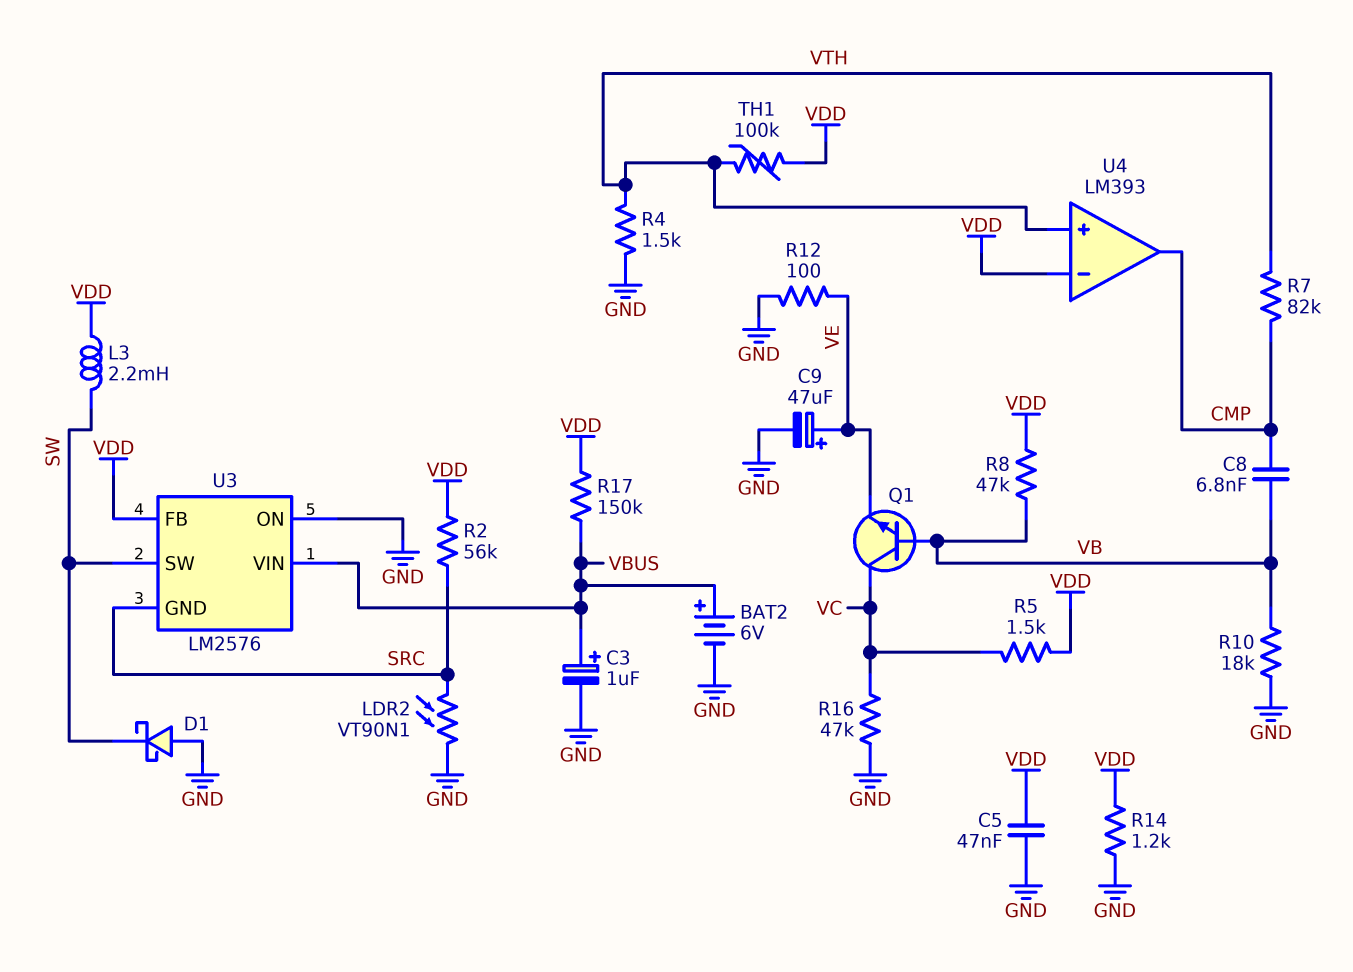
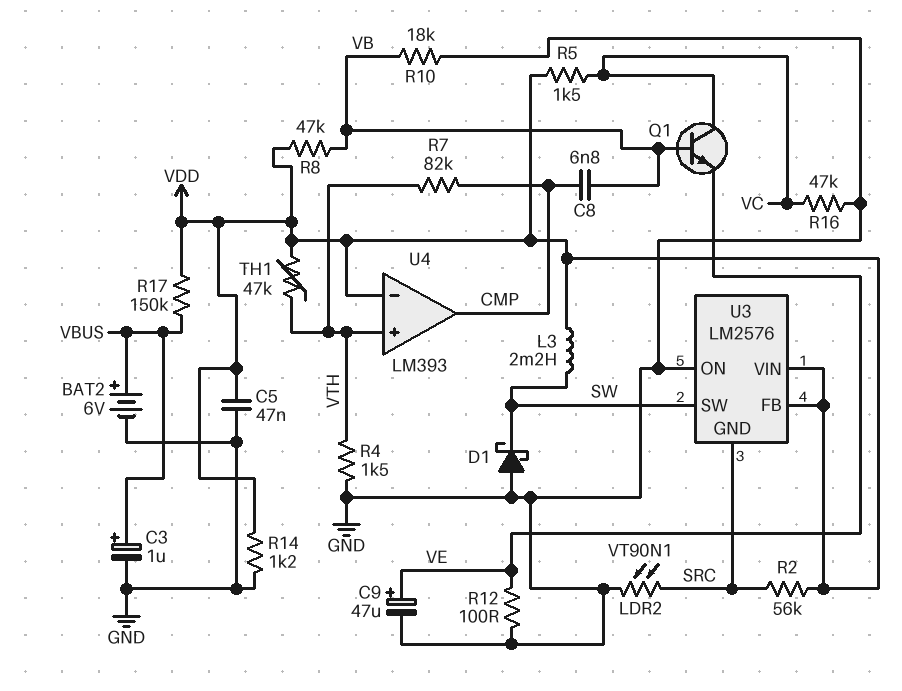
TH1: 100k (VDD, VTH) -> 47k (VDD, VTH)
U3 pin VIN: VBUS -> VDD

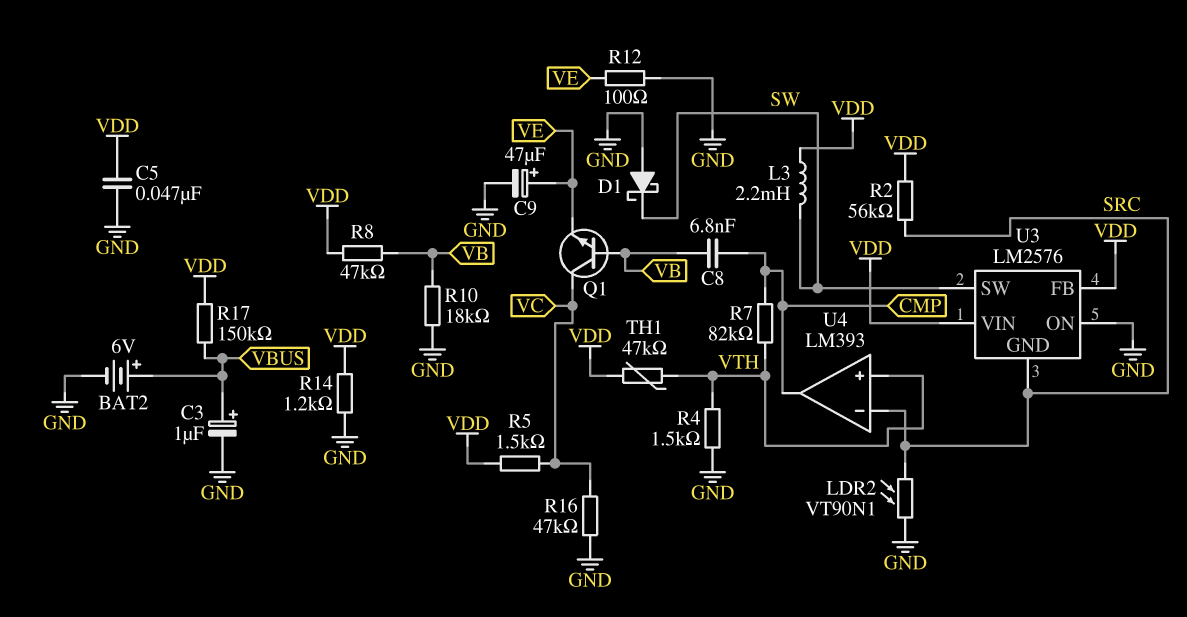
U4 pin in-: VDD -> SRC

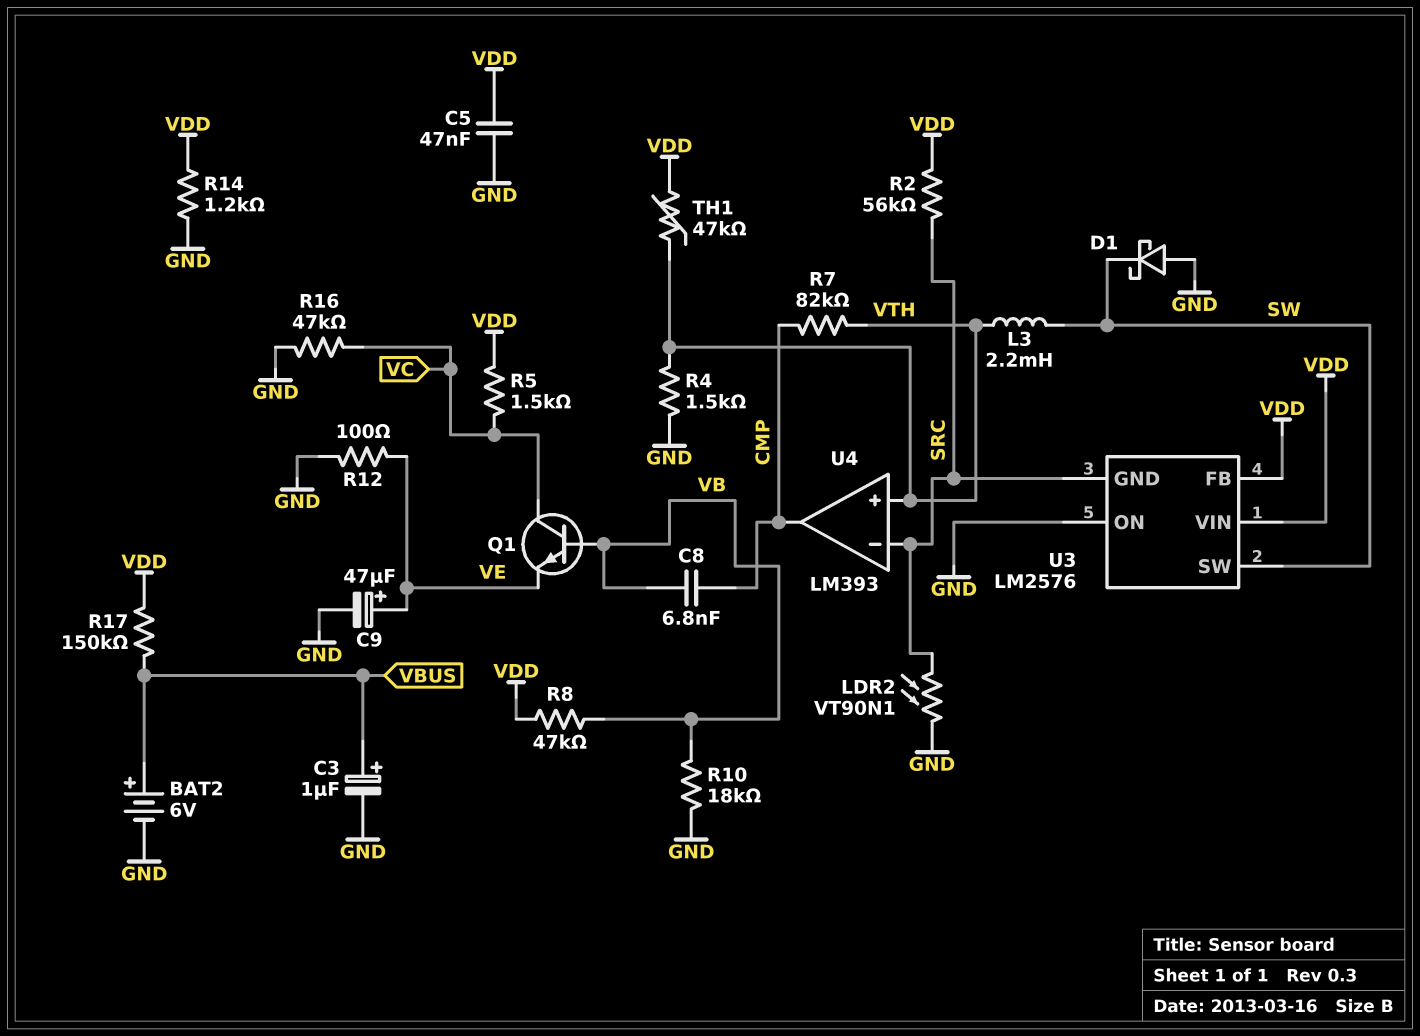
L3: 2.2mH (SW, VDD) -> 2.2mH (SW, VTH)

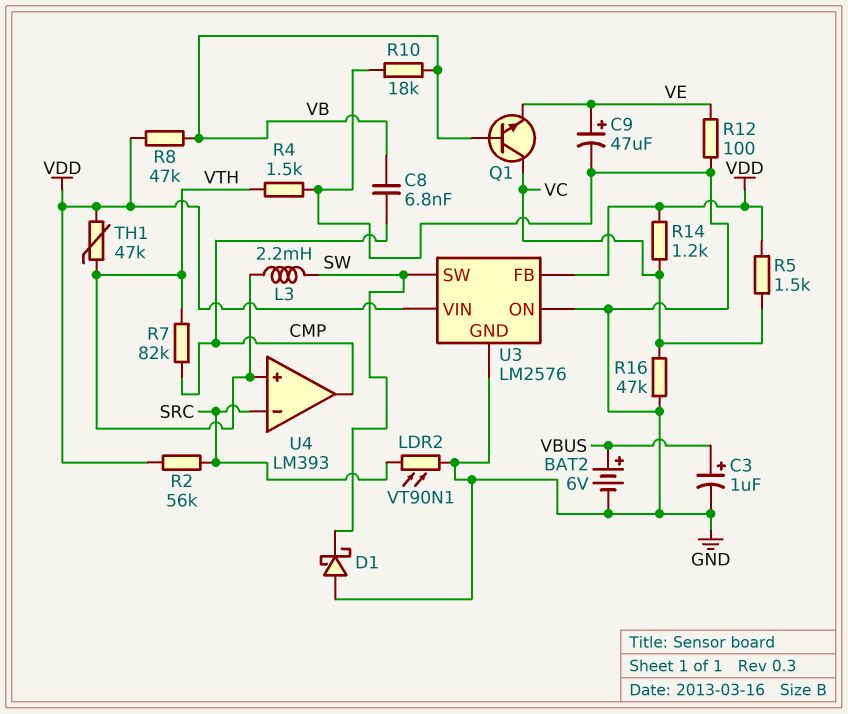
C5: 47nF (GND, VDD) -> none
R14: 1.2k (GND, VDD) -> 1.2k (VC, VDD)
R17: 150k (VBUS, VDD) -> none
U3 pin GND: SRC -> GND

